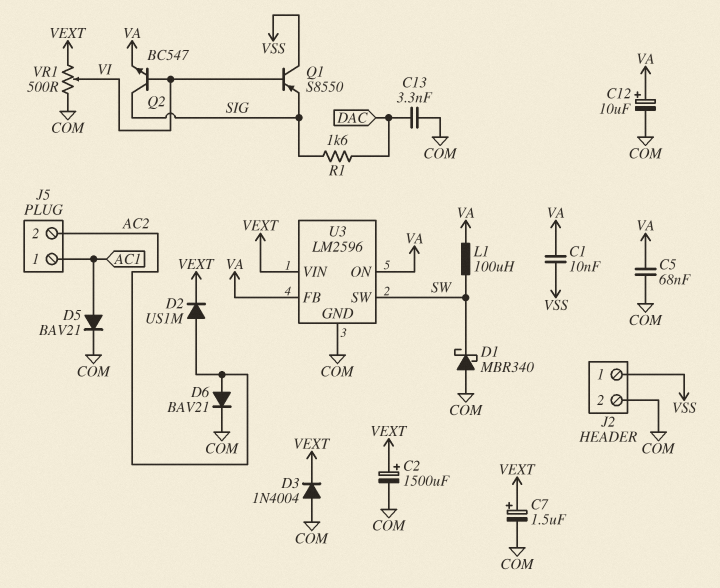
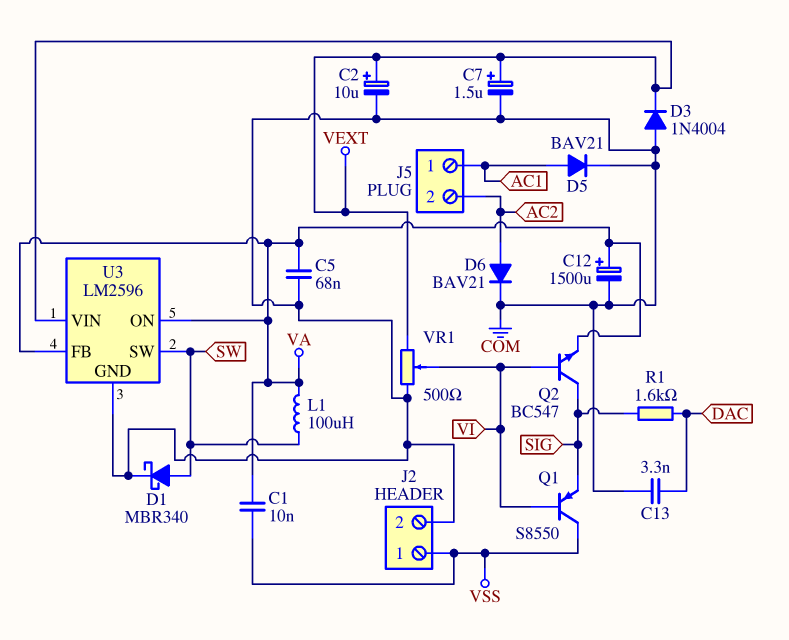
C2: 1500uF (plus VEXT, minus COM) -> 10uF (plus VEXT, minus COM)
C12: 10uF (plus VA, minus COM) -> 1500uF (plus VA, minus COM)
D1: schottky MBR340 (A COM, K SW) -> schottky MBR340 (A SW, K COM)
D2: diode US1M (A AC2, K VEXT) -> none

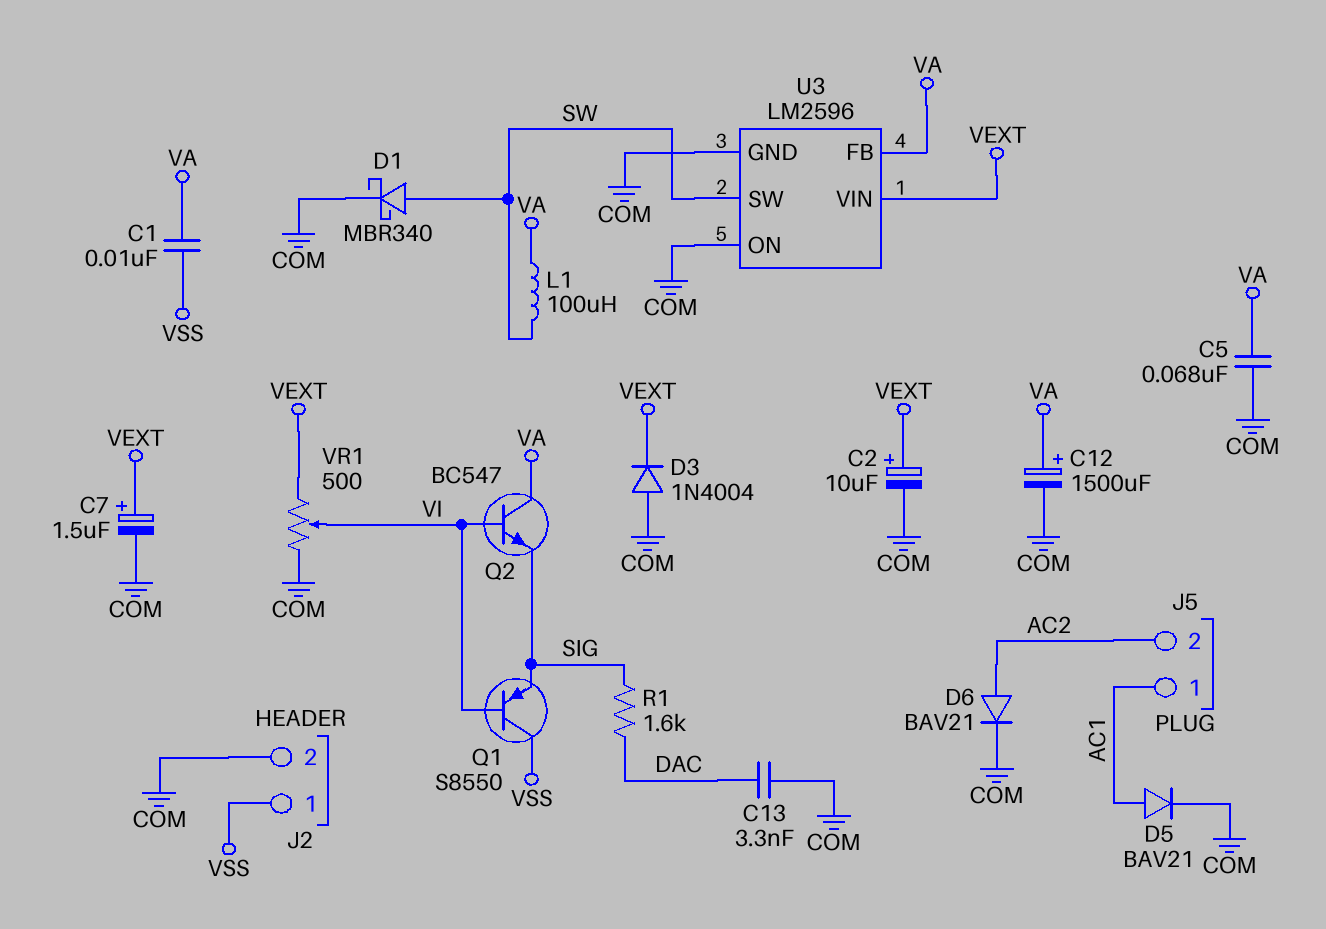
Q2: NPN BC547 (B VI, C SIG, E VA) -> NPN BC547 (B VI, C VA, E SIG)
U3 pin ON: VA -> COM

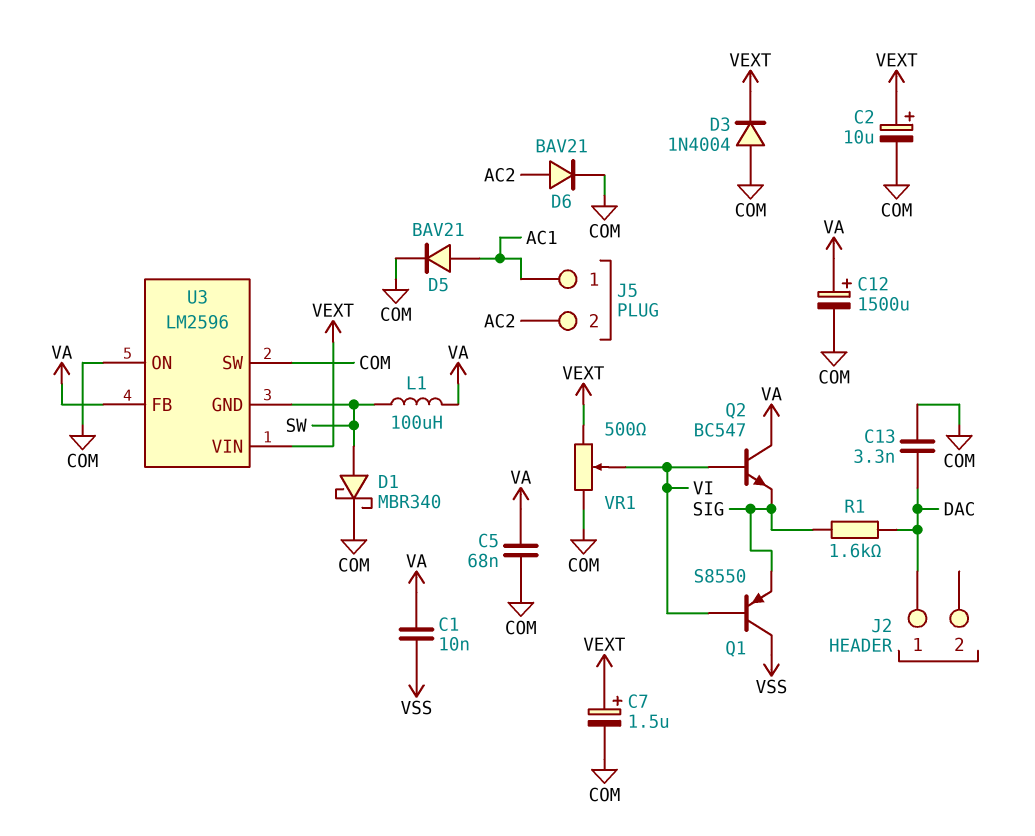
J2 pin 1: VSS -> DAC
J2 pin 2: COM -> none
U3 pin GND: COM -> SW
U3 pin SW: SW -> COM

